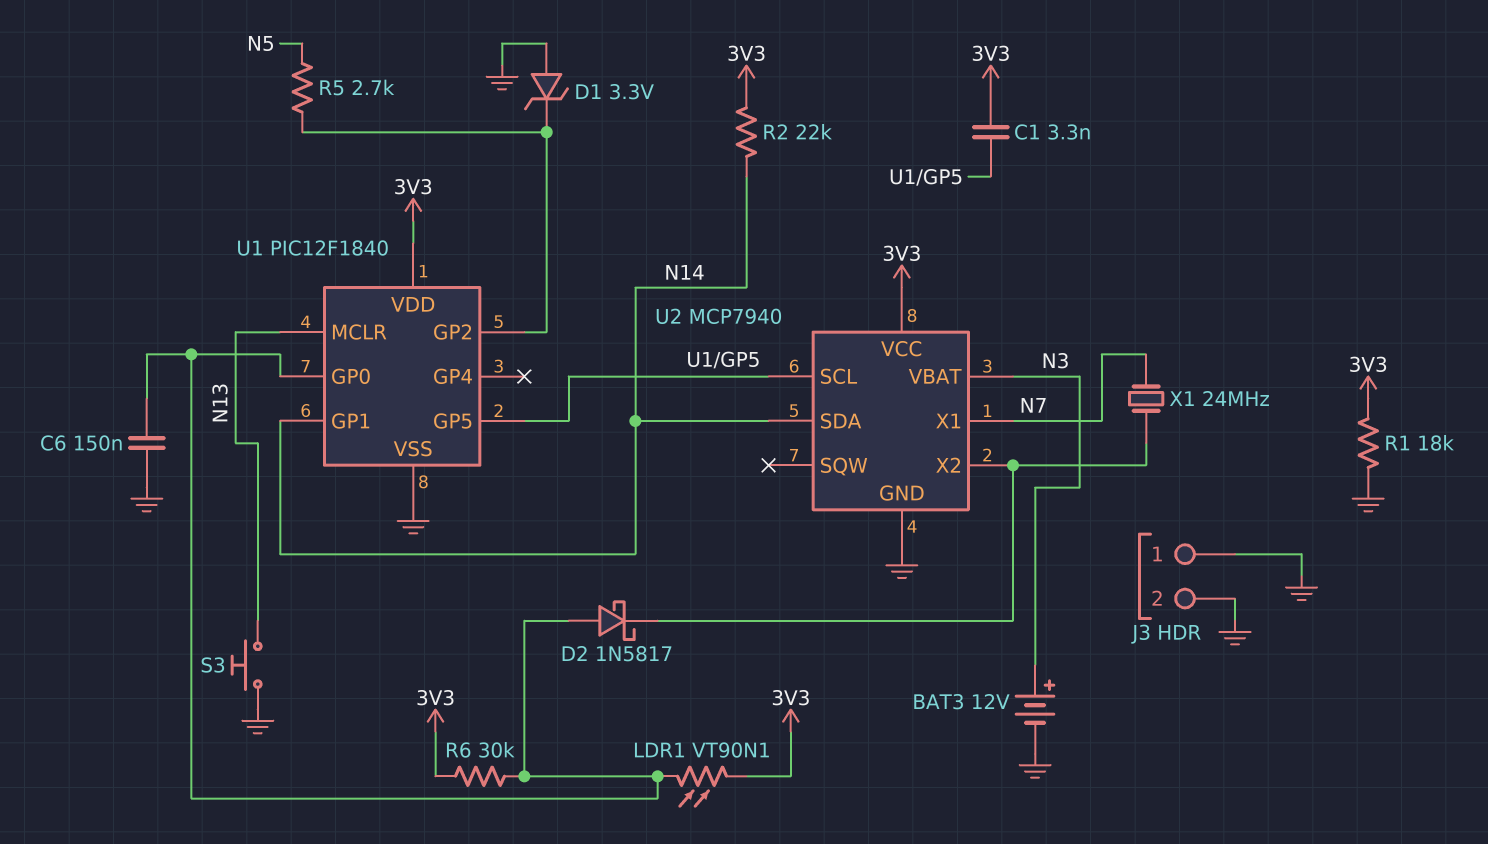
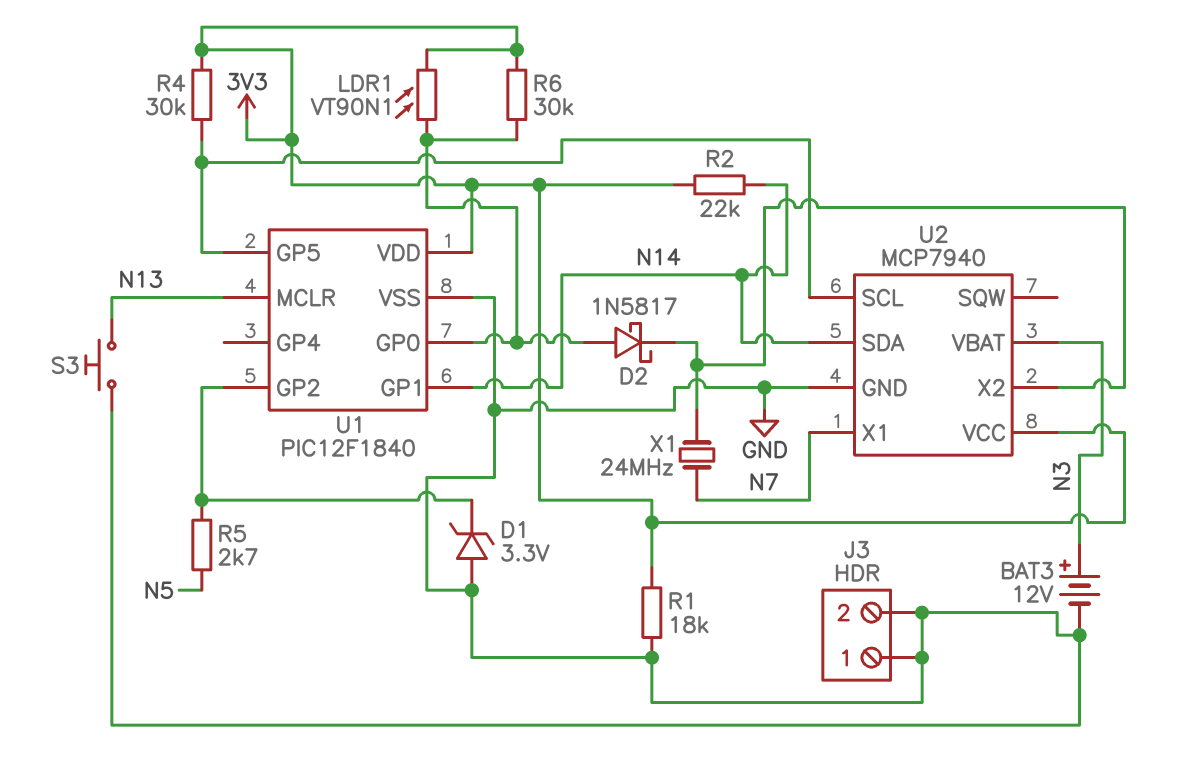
C1: 3.3nF (3V3, U1/GP5) -> none
C6: 150nF (GND, U1/GP0) -> none
R4: none -> 30k (3V3, U1/GP5)

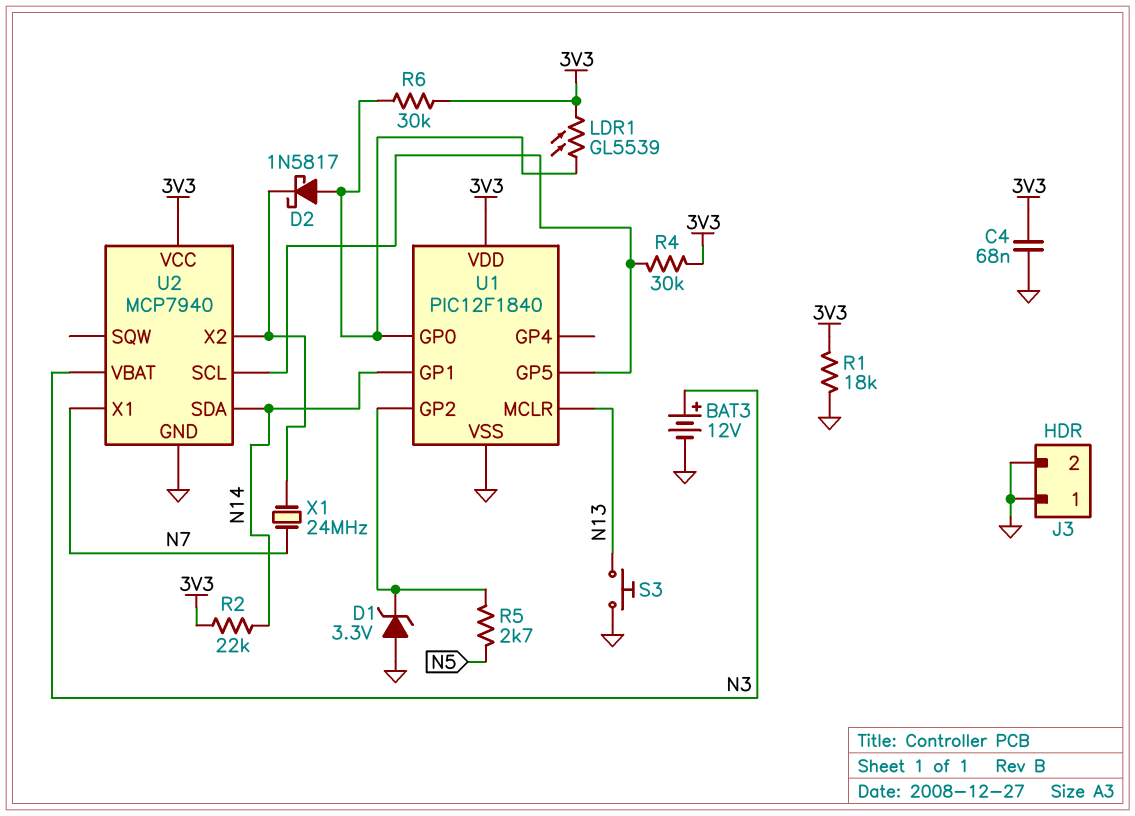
C4: none -> 68nF (3V3, GND)
LDR1: VT90N1 (3V3, U1/GP0) -> GL5539 (3V3, U1/GP0)

